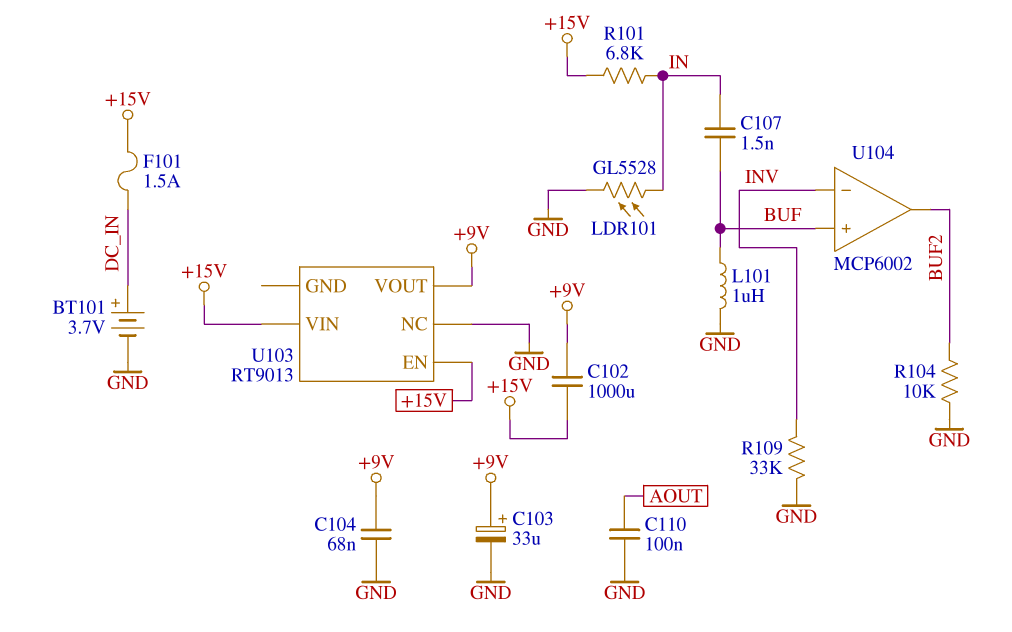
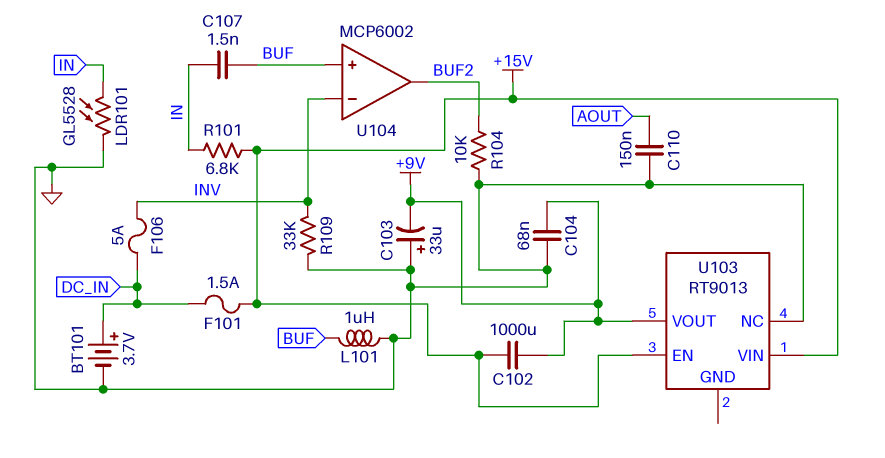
C103: 33uF (plus +9V, minus GND) -> 33uF (plus GND, minus +9V)
C110: 100nF (AOUT, GND) -> 150nF (AOUT, GND)
F106: none -> 5A (DC_IN, INV)

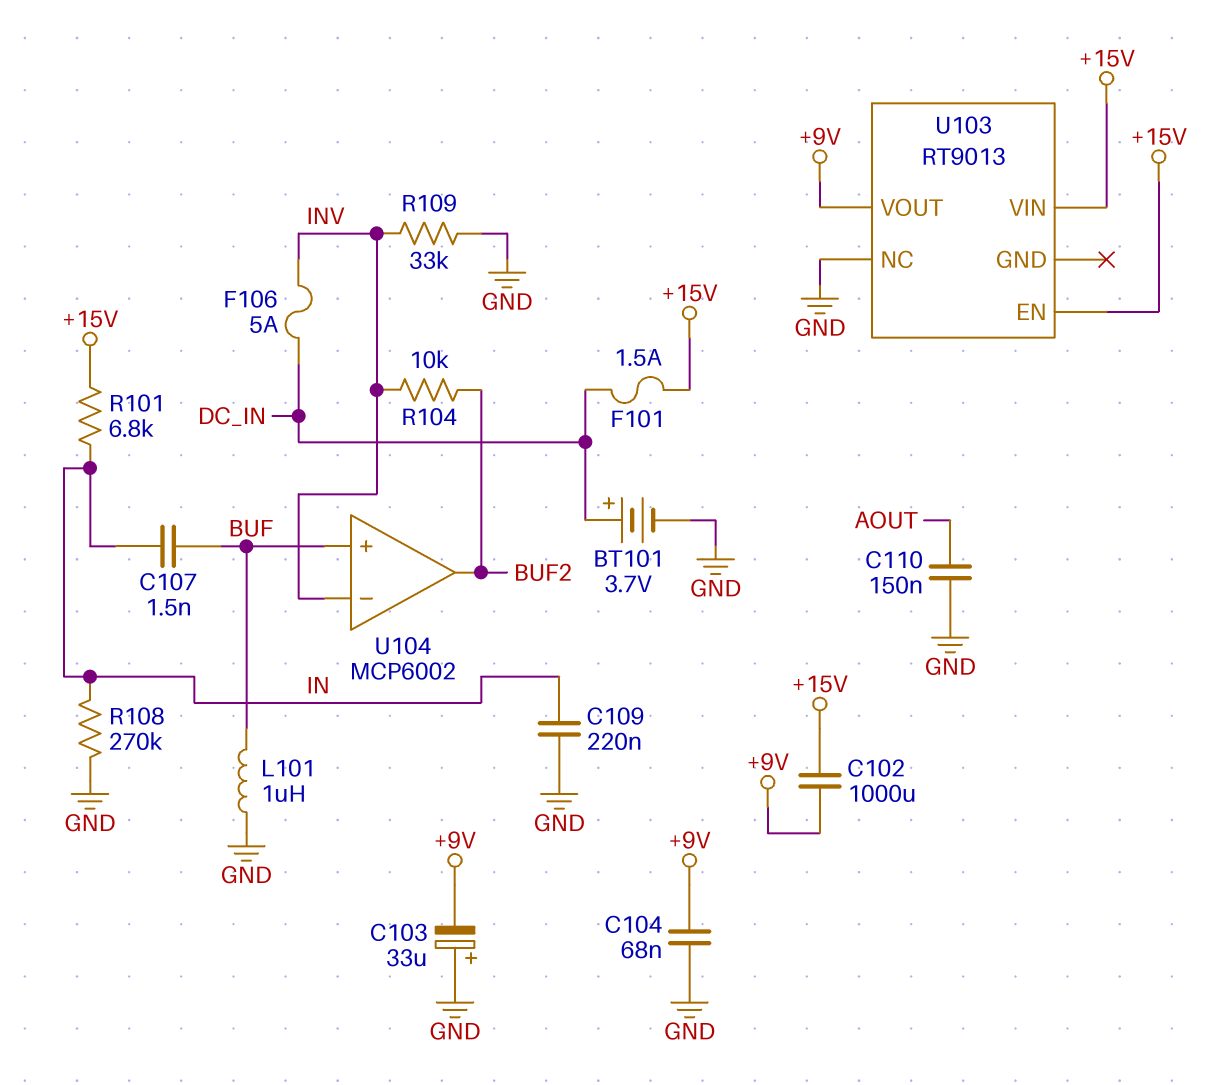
C109: none -> 220nF (GND, IN)
LDR101: GL5528 (GND, IN) -> none
R104: 10k (BUF2, GND) -> 10k (BUF2, INV)
R108: none -> 270k (GND, IN)

